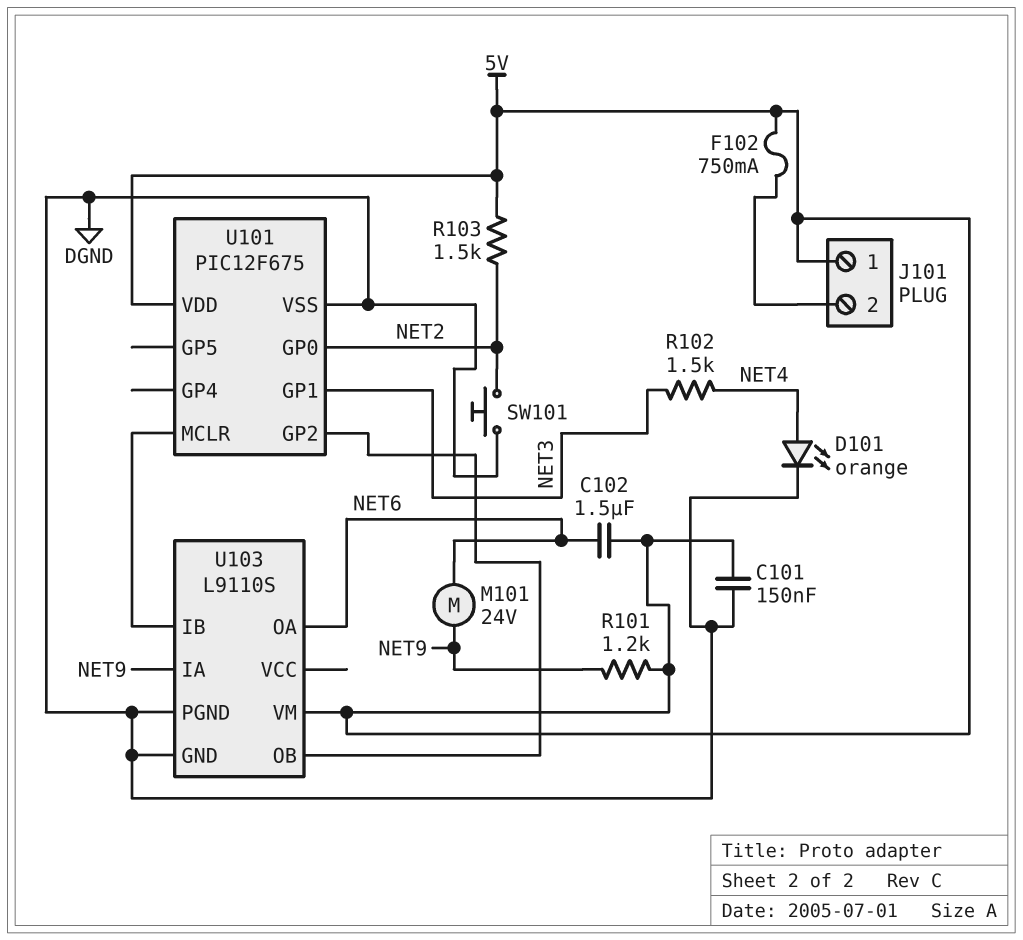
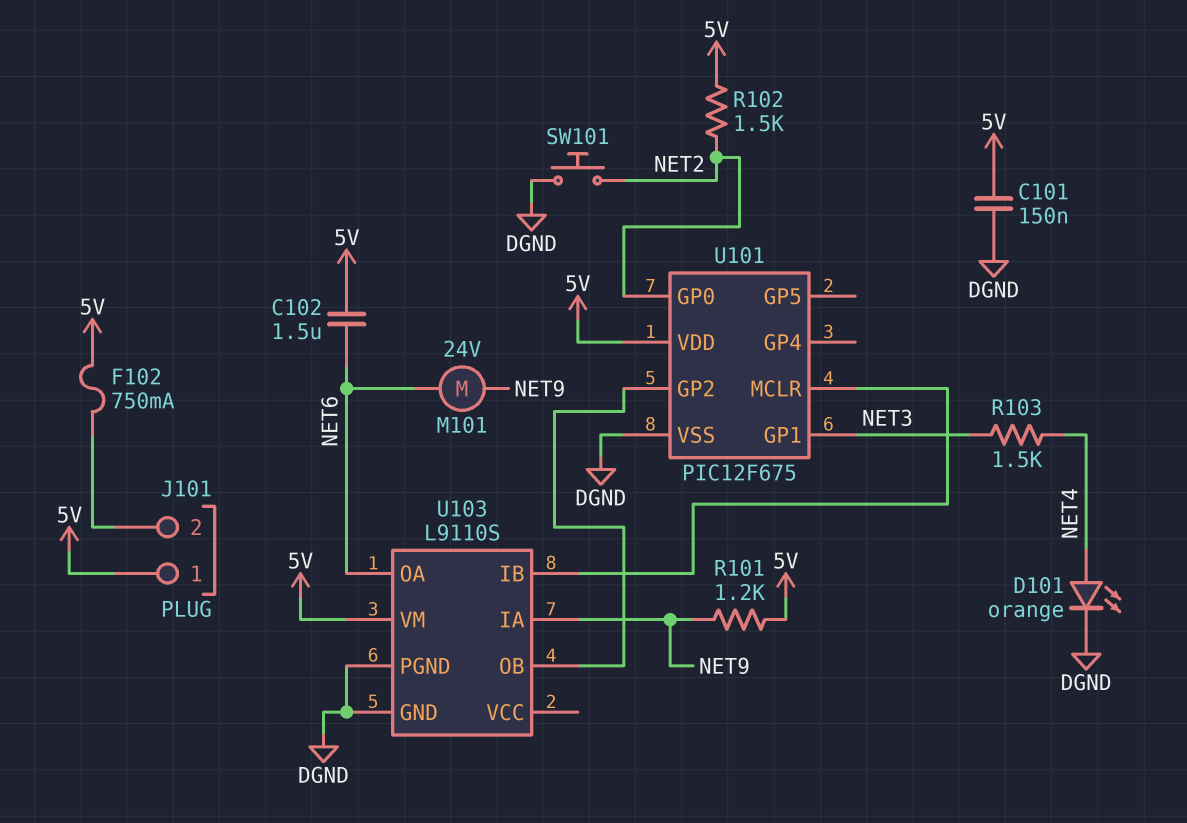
R102: 1.5k (NET3, NET4) -> 1.5k (5V, NET2)
R103: 1.5k (5V, NET2) -> 1.5k (NET3, NET4)

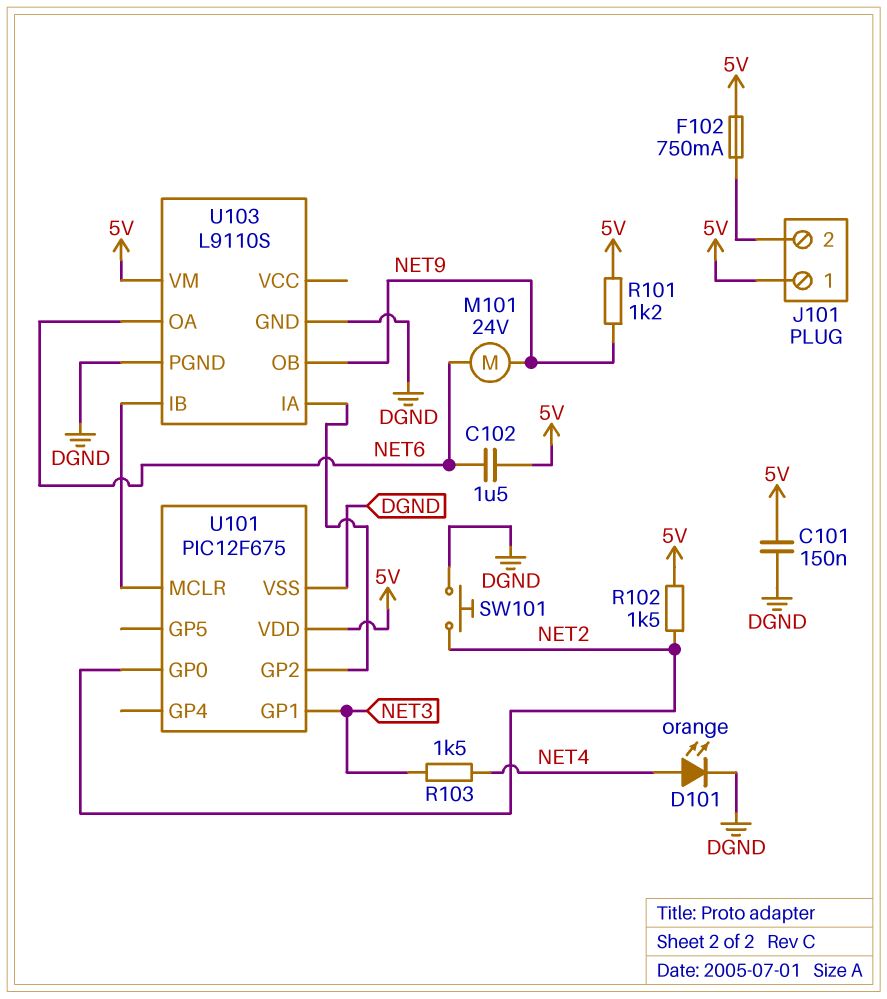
U103 pin IA: NET9 -> U101/GP2
U103 pin OB: U101/GP2 -> NET9

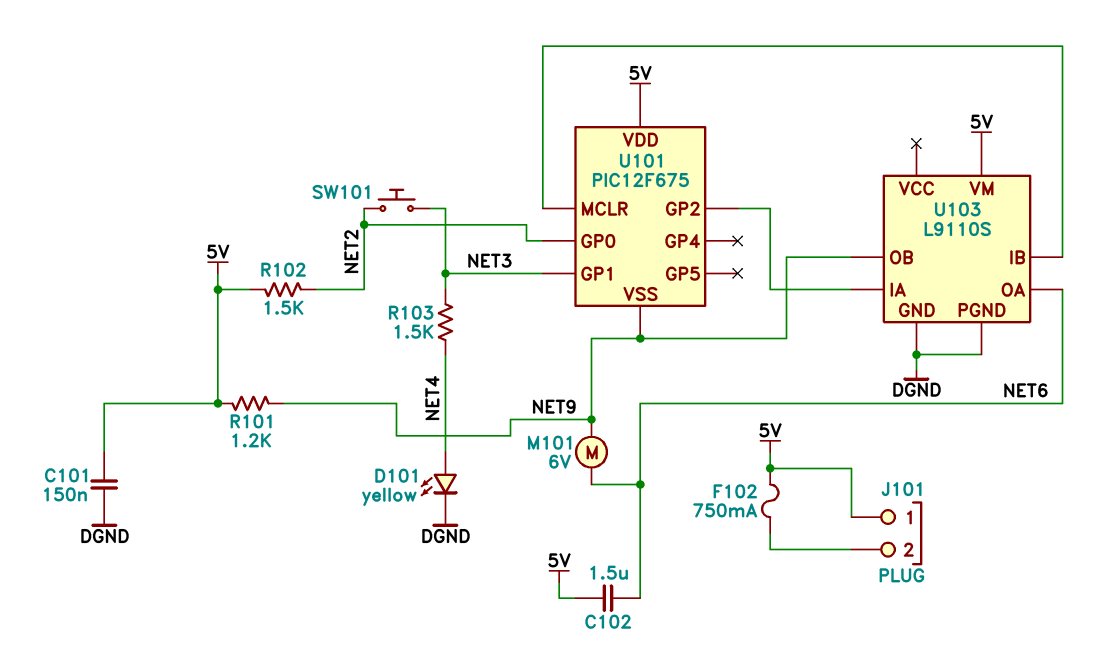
D101: LED orange (A NET4, K DGND) -> LED yellow (A NET4, K DGND)
M101: motor 24V (NET6, NET9) -> motor 6V (NET6, NET9)
SW101: button (DGND, NET2) -> button (NET2, NET3)
U101 pin VSS: DGND -> NET9

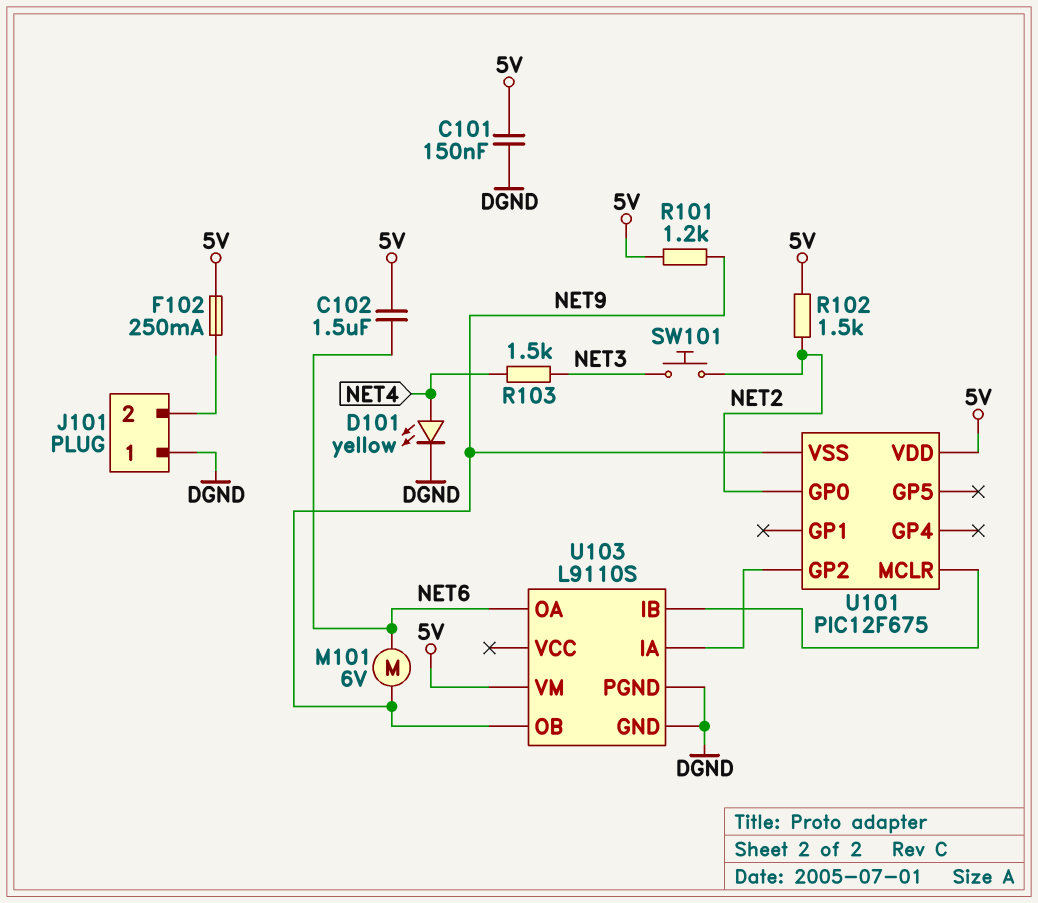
F102: 750mA (5V, J101/2) -> 250mA (5V, J101/2)
J101 pin 1: 5V -> DGND
U101 pin GP1: NET3 -> none

